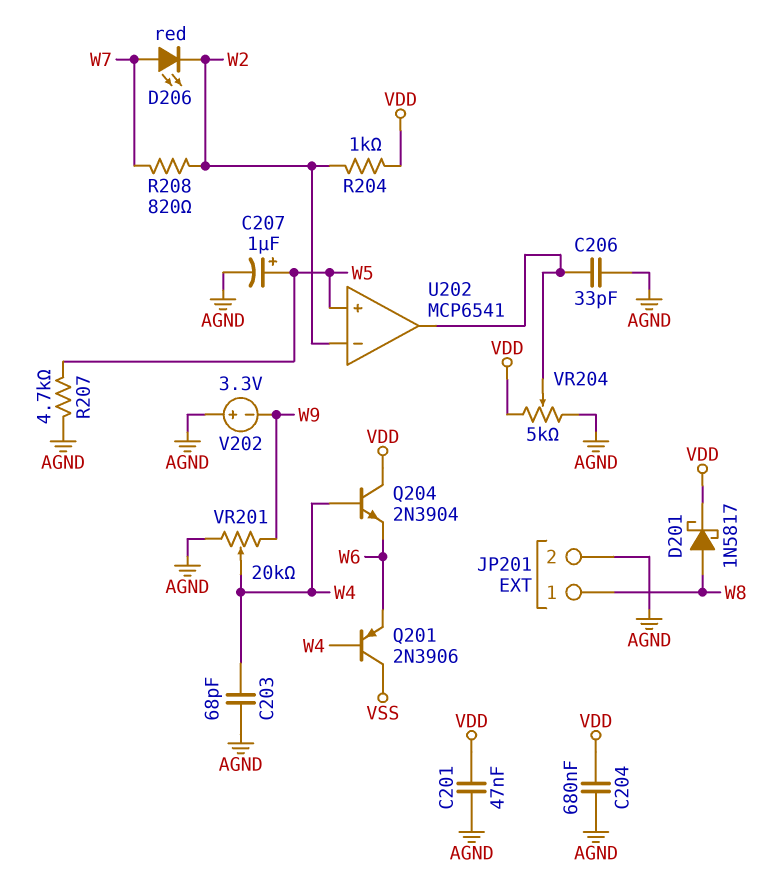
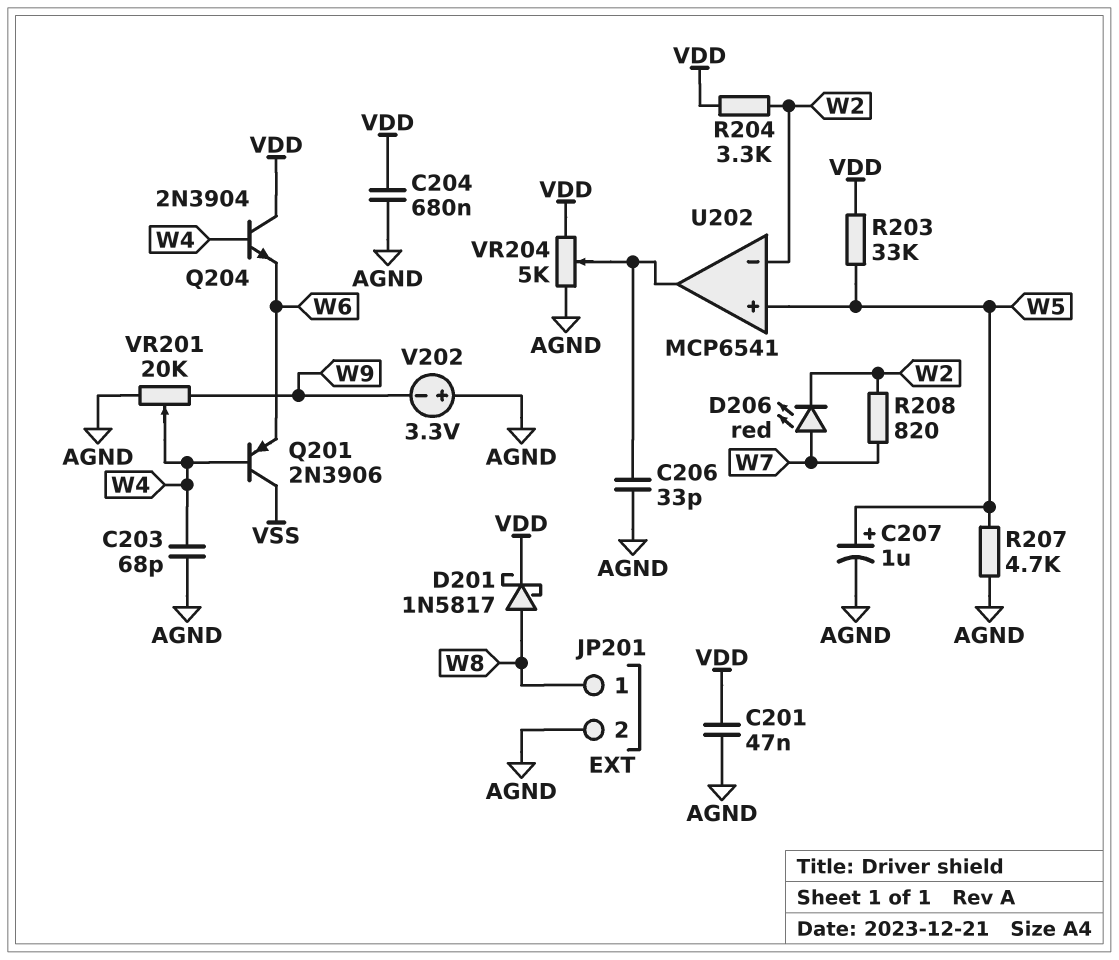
R203: none -> 33k (VDD, W5)
R204: 1k (VDD, W2) -> 3.3k (VDD, W2)

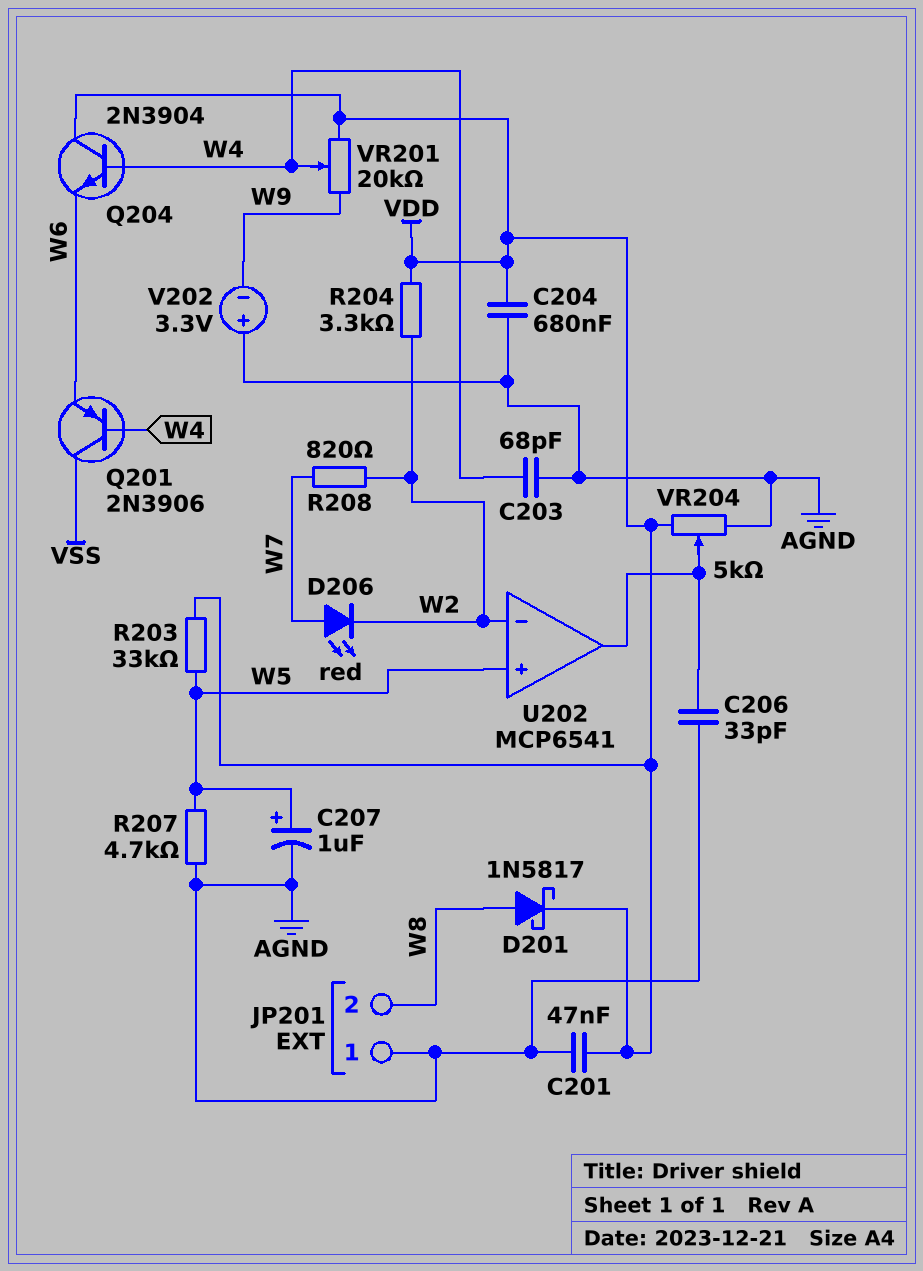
JP201 pin 1: W8 -> AGND
JP201 pin 2: AGND -> W8
VR201: 20k (AGND, W9, wiper W4) -> 20k (VDD, W9, wiper W4)

